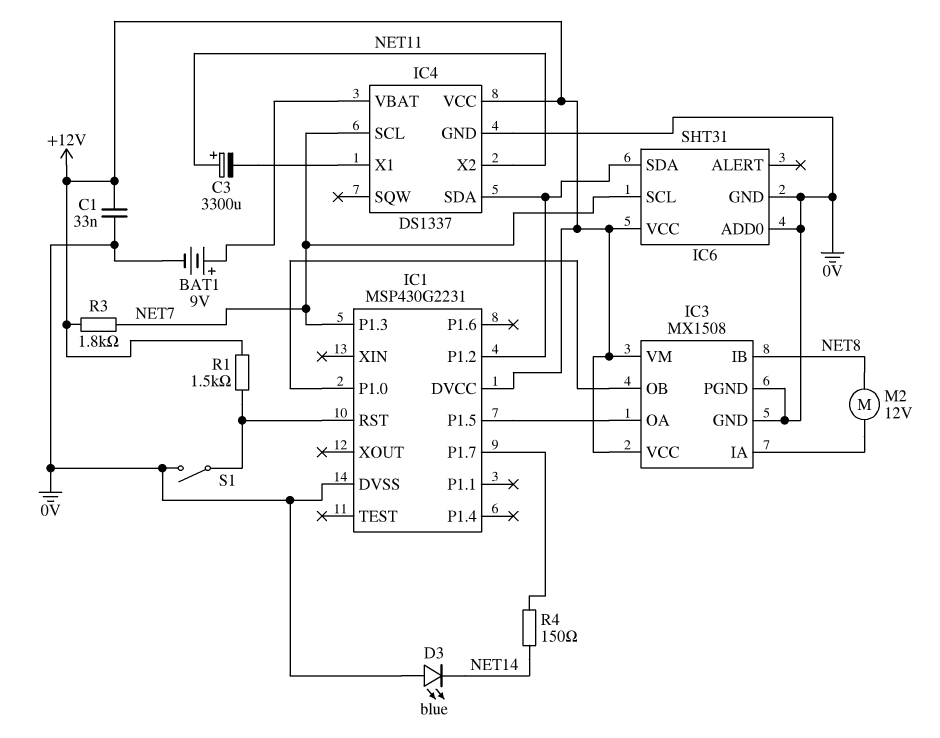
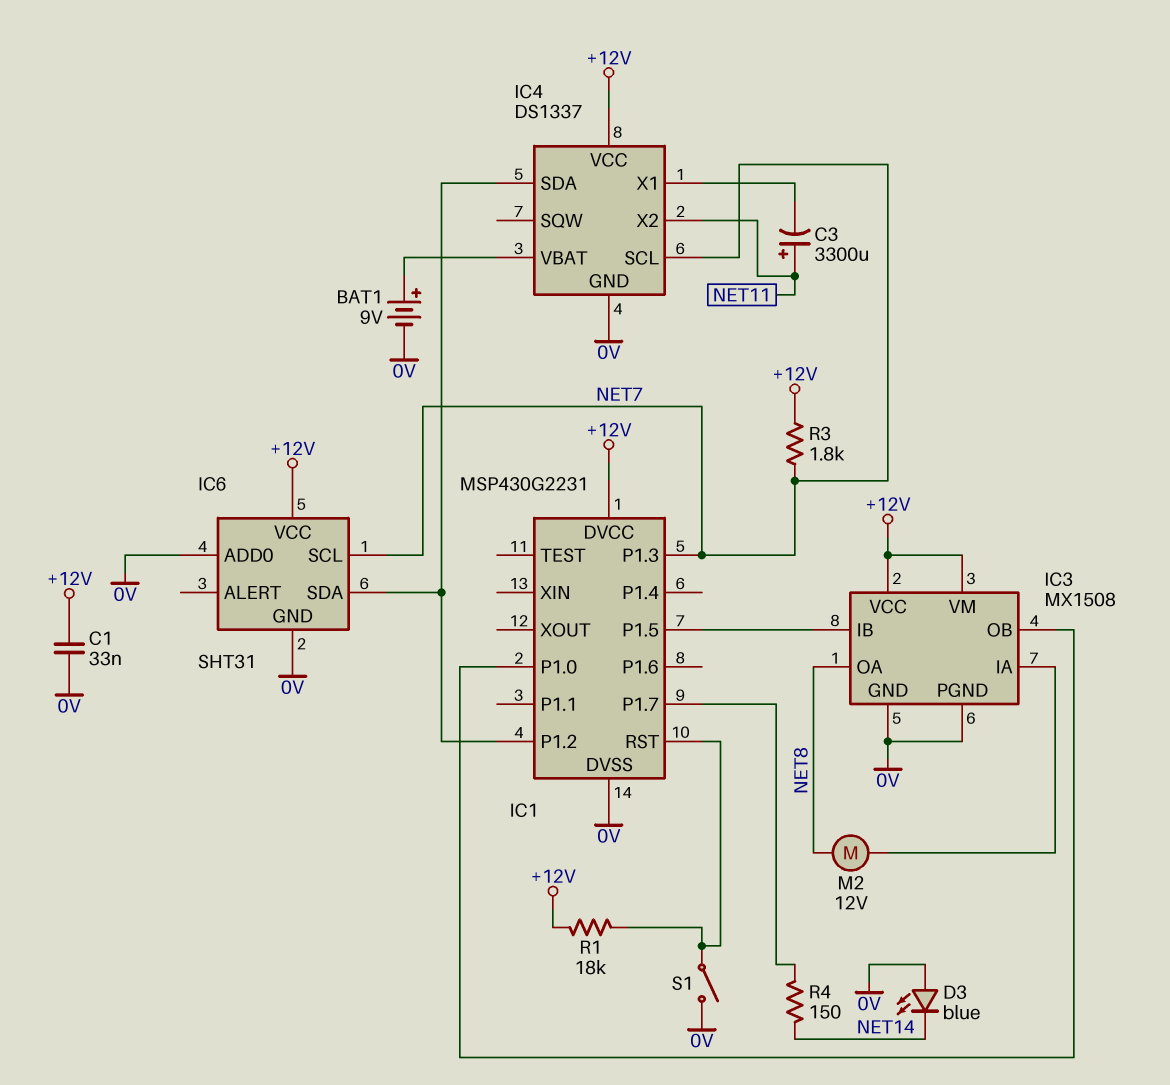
IC3 pin IB: NET8 -> IC1/P1.5
IC3 pin OA: IC1/P1.5 -> NET8
R1: 1.5k (+12V, IC1/RST) -> 18k (+12V, IC1/RST)

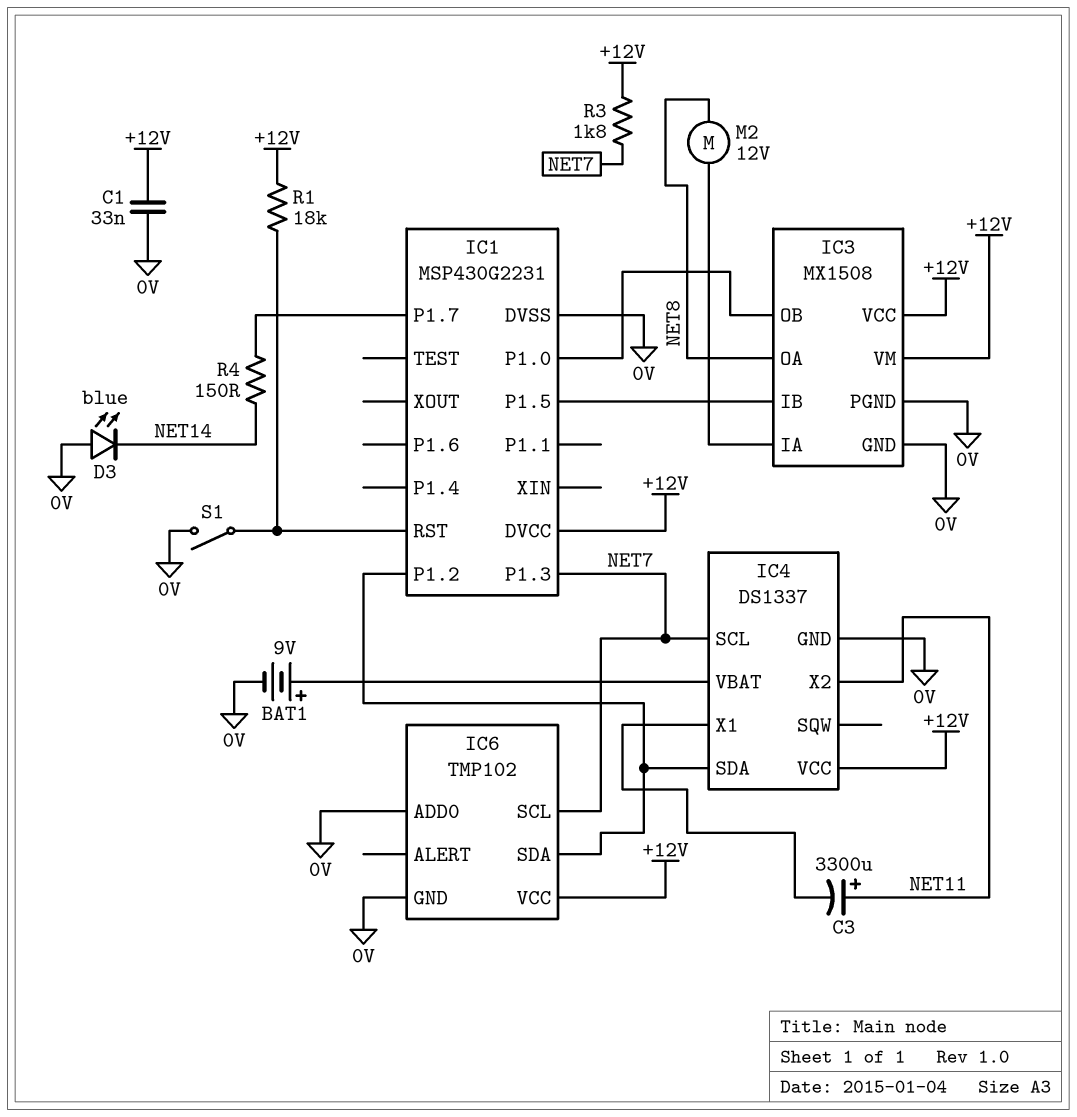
IC6: SHT31 -> TMP102

